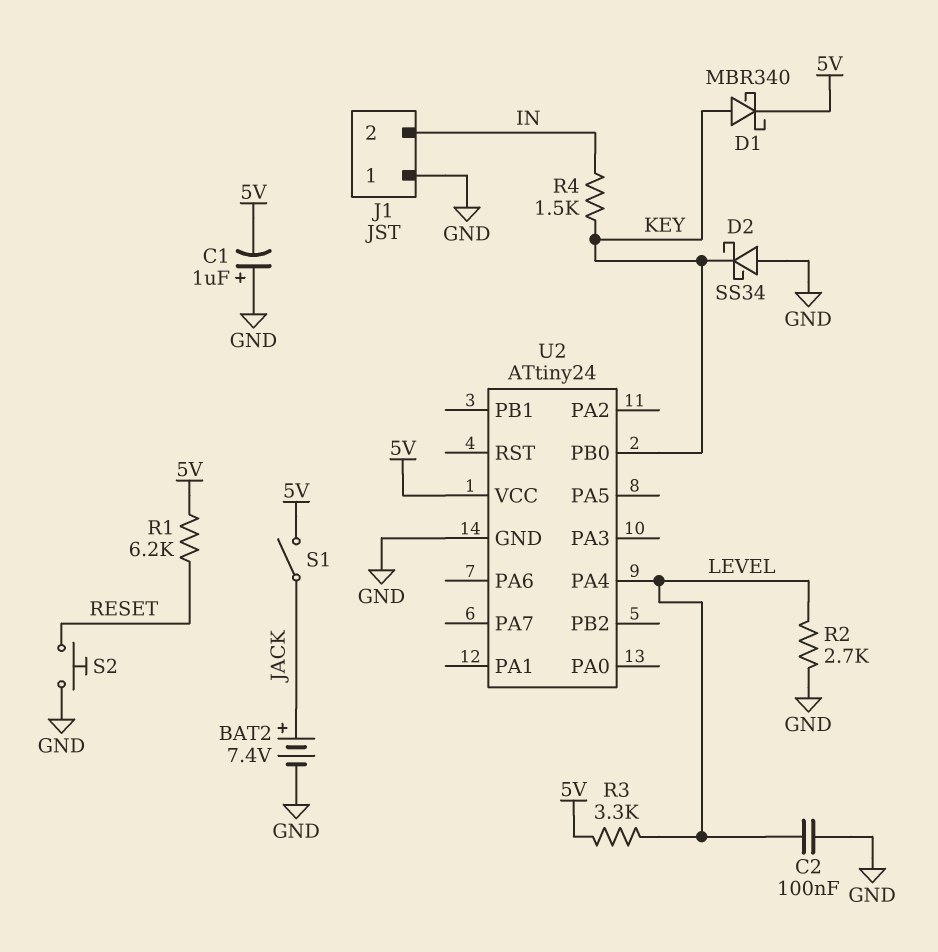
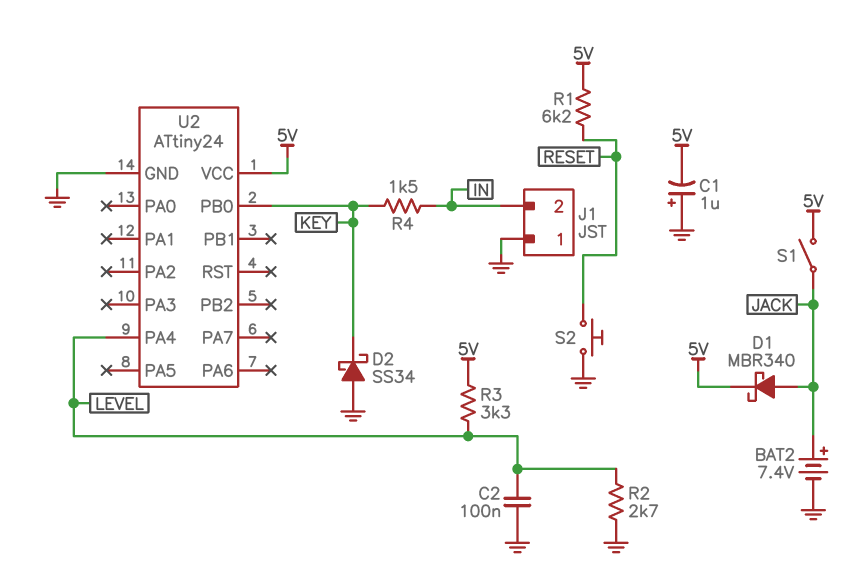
D1: schottky MBR340 (A KEY, K 5V) -> schottky MBR340 (A JACK, K 5V)

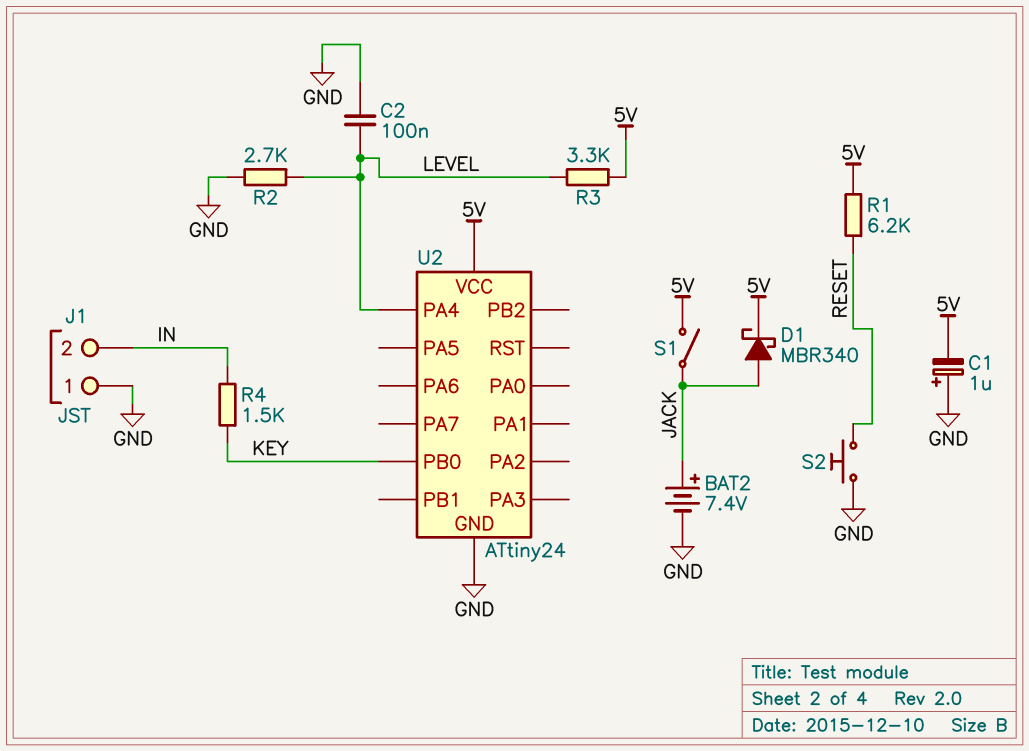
D2: schottky SS34 (A GND, K KEY) -> none

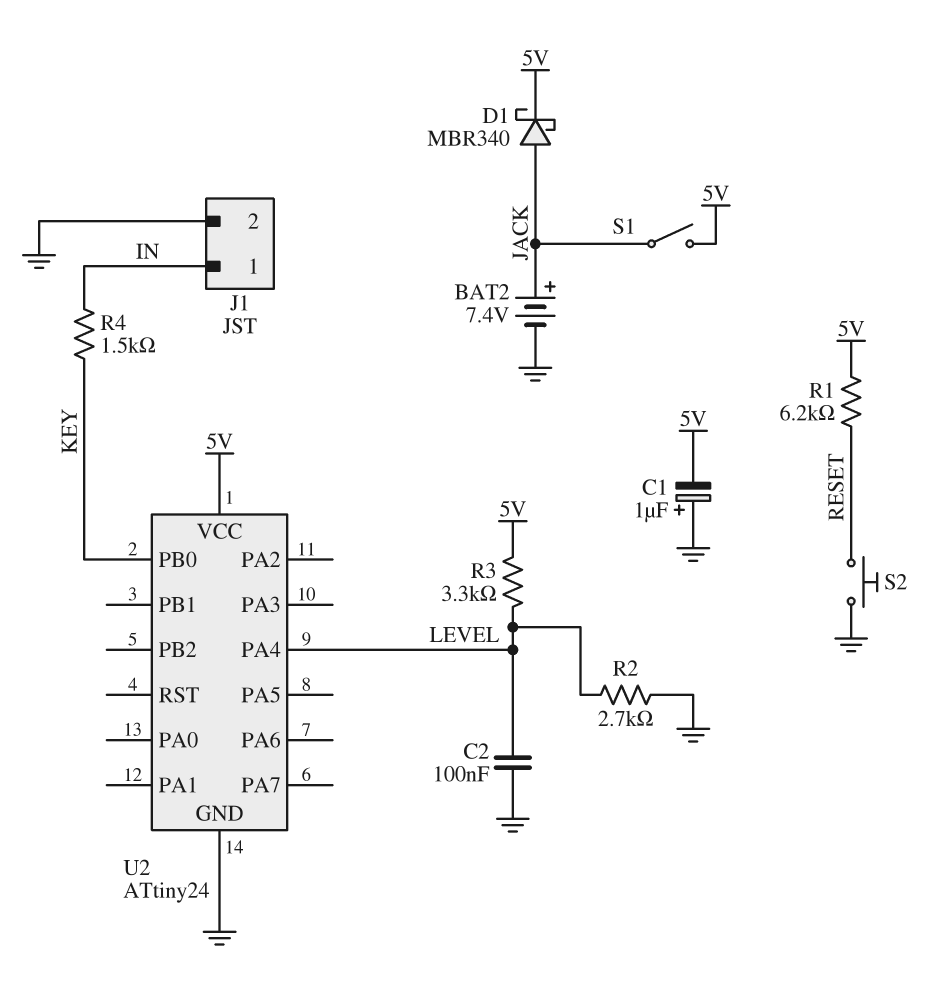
J1 pin 1: GND -> IN
J1 pin 2: IN -> GND

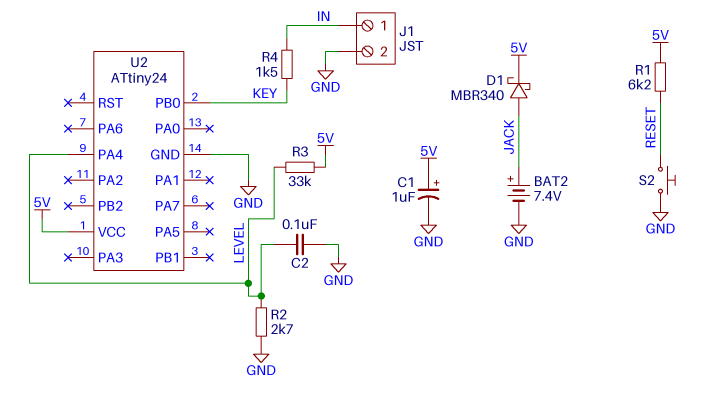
C1: 1uF (plus GND, minus 5V) -> 1uF (plus 5V, minus GND)
R3: 3.3k (5V, LEVEL) -> 33k (5V, LEVEL)
S1: switch (5V, JACK) -> none

